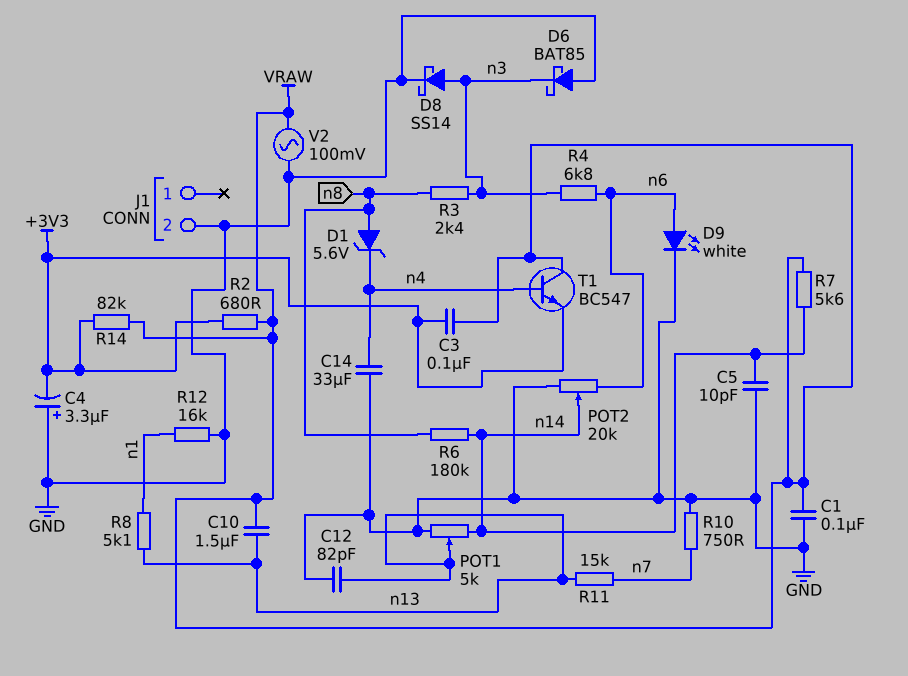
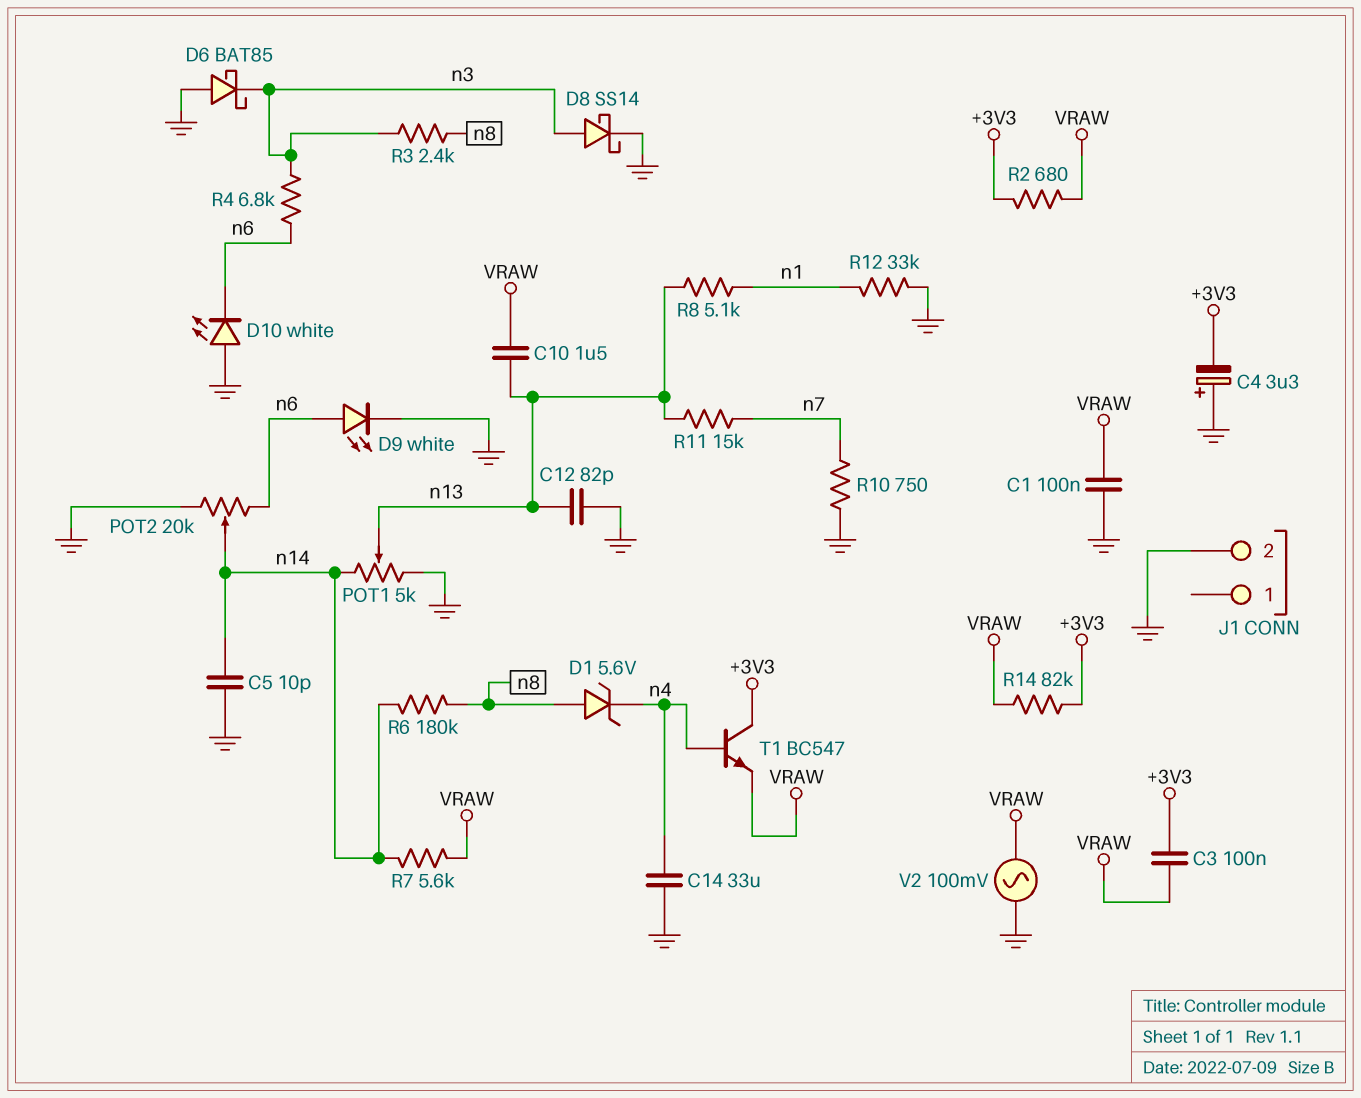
D10: none -> LED white (A GND, K n6)
R12: 16k (GND, n1) -> 33k (GND, n1)
T1: NPN BC547 (B n4, C VRAW, E +3V3) -> NPN BC547 (B n4, C +3V3, E VRAW)

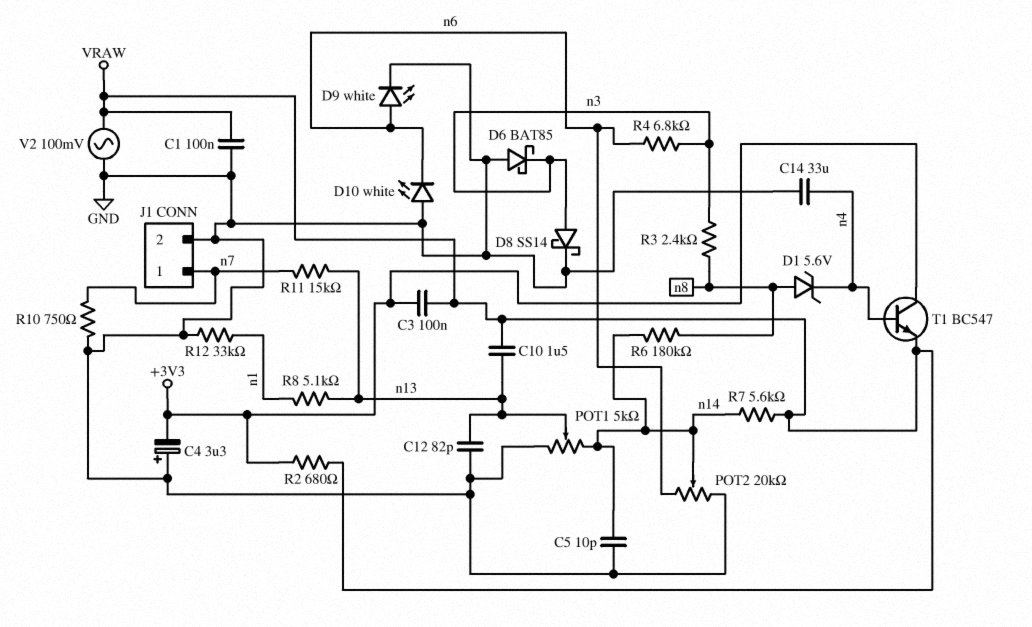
J1 pin 1: none -> n7
R14: 82k (+3V3, VRAW) -> none

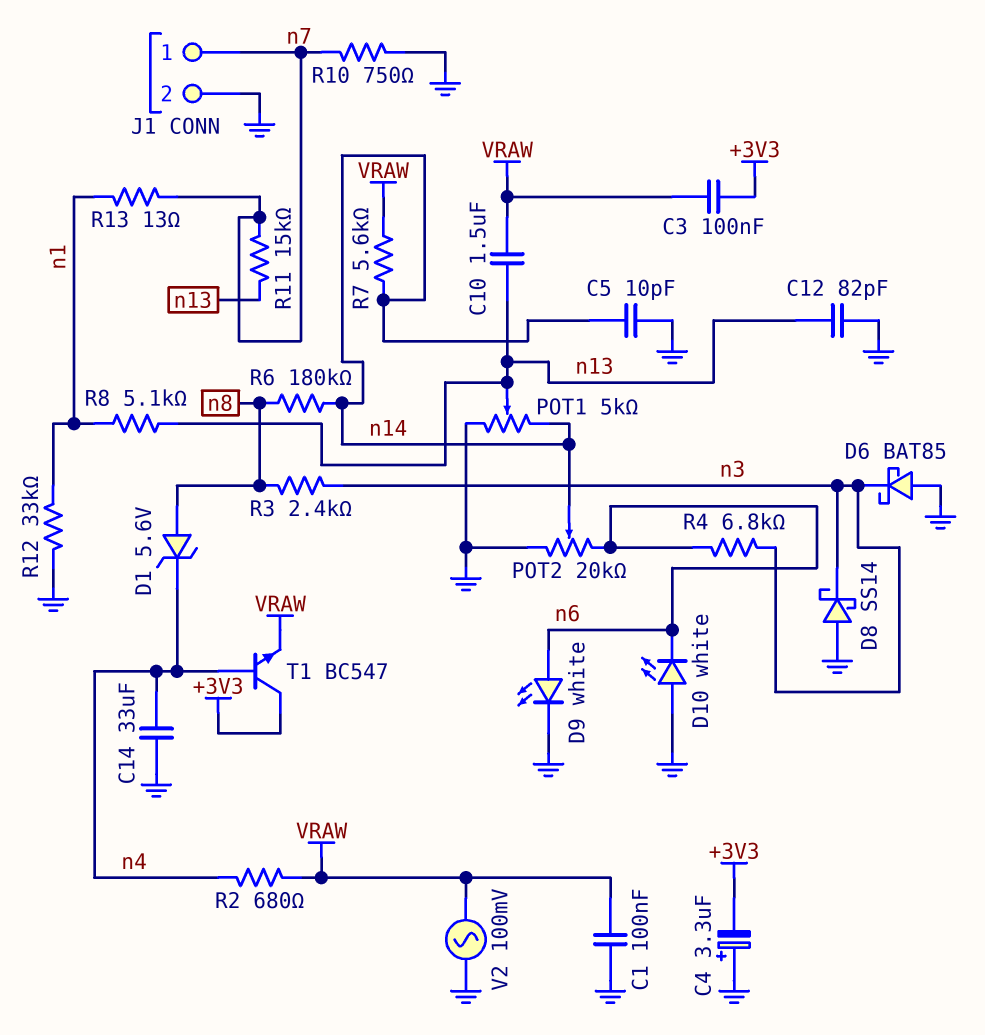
D8: schottky SS14 (A n3, K GND) -> schottky SS14 (A GND, K n3)
R2: 680 (+3V3, VRAW) -> 680 (VRAW, n4)
R13: none -> 13 (n1, n7)

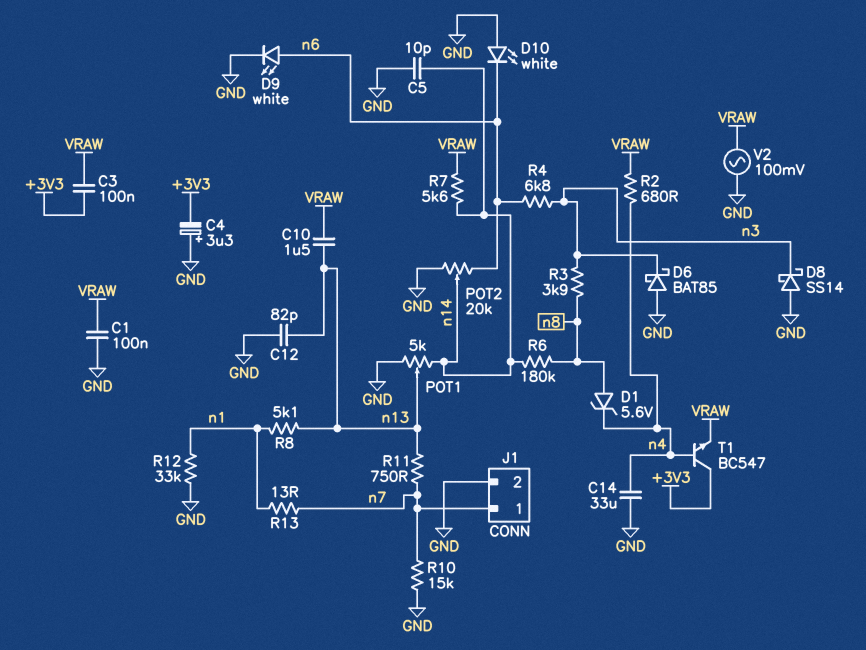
R3: 2.4k (n3, n8) -> 3.9k (n3, n8)
R10: 750 (GND, n7) -> 15k (GND, n7)
R11: 15k (n7, n13) -> 750 (n7, n13)

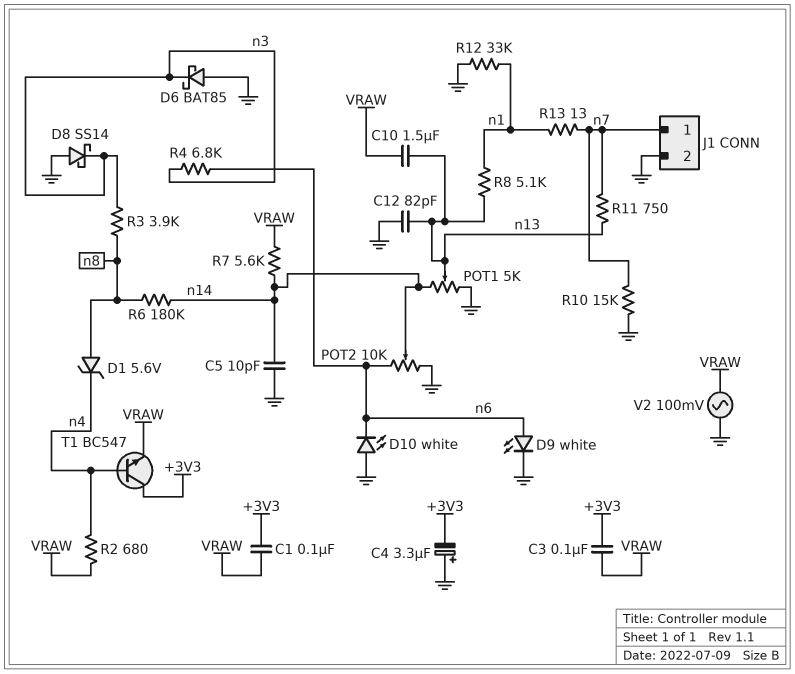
C1: 100nF (GND, VRAW) -> 100nF (+3V3, VRAW)
C14: 33uF (GND, n4) -> none
POT2: 20k (GND, n6, wiper n14) -> 10k (GND, n6, wiper n14)

